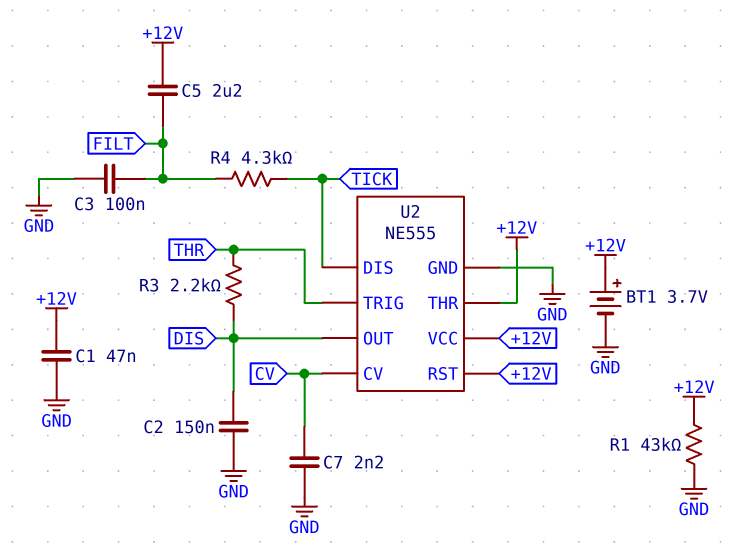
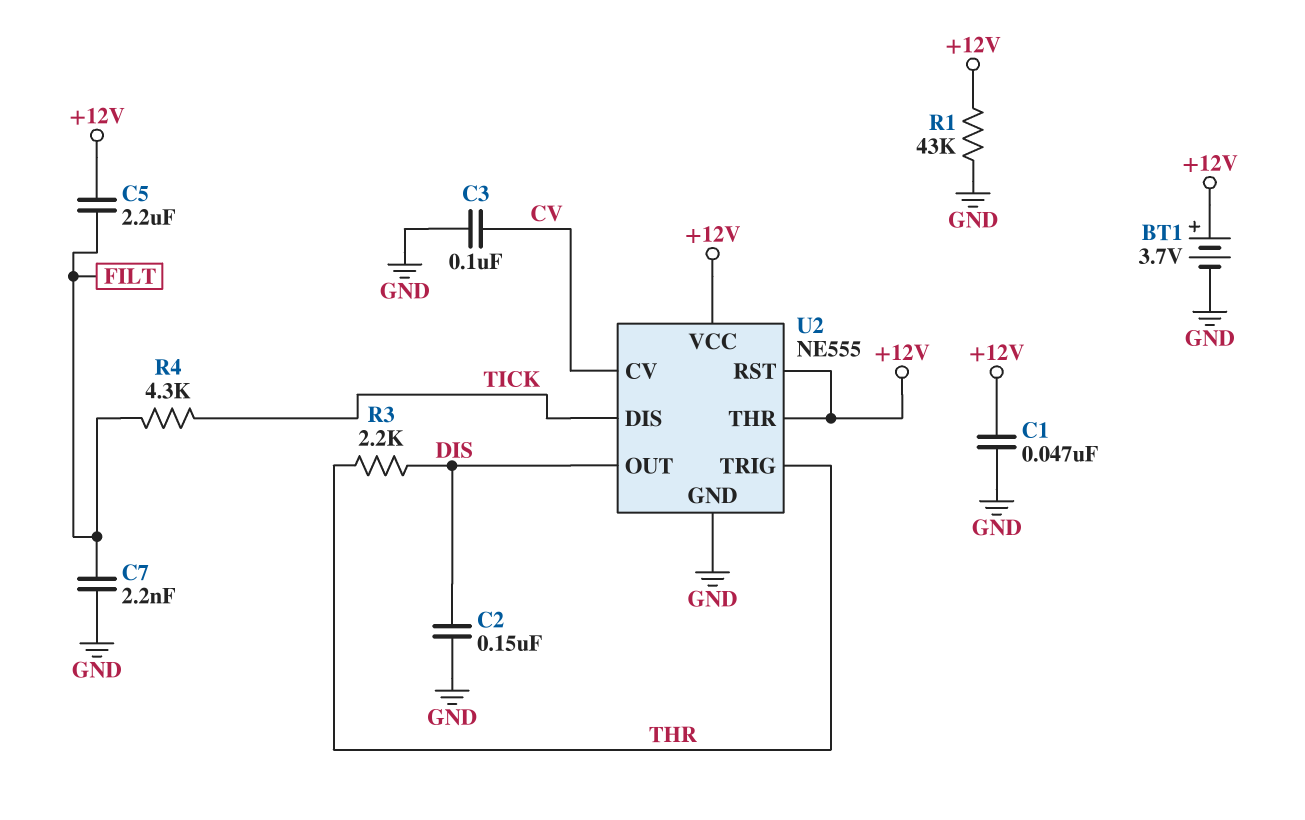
C3: 100nF (FILT, GND) -> 100nF (CV, GND)
C7: 2.2nF (CV, GND) -> 2.2nF (FILT, GND)

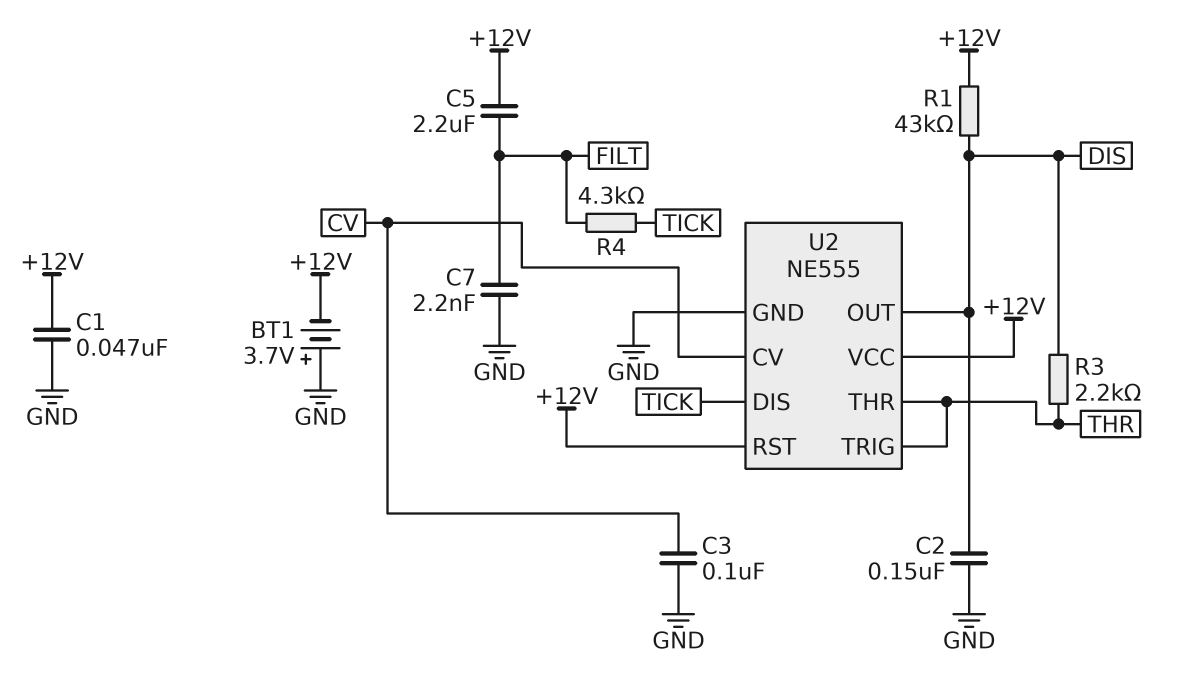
BT1: 3.7V (plus +12V, minus GND) -> 3.7V (plus GND, minus +12V)
R1: 43k (+12V, GND) -> 43k (+12V, DIS)
U2 pin THR: +12V -> THR

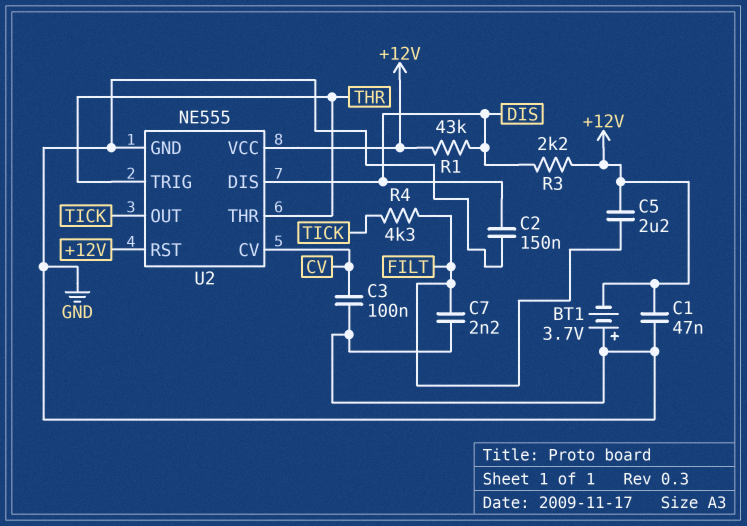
R3: 2.2k (DIS, THR) -> 2.2k (+12V, DIS)
U2 pin DIS: TICK -> DIS
U2 pin OUT: DIS -> TICK

